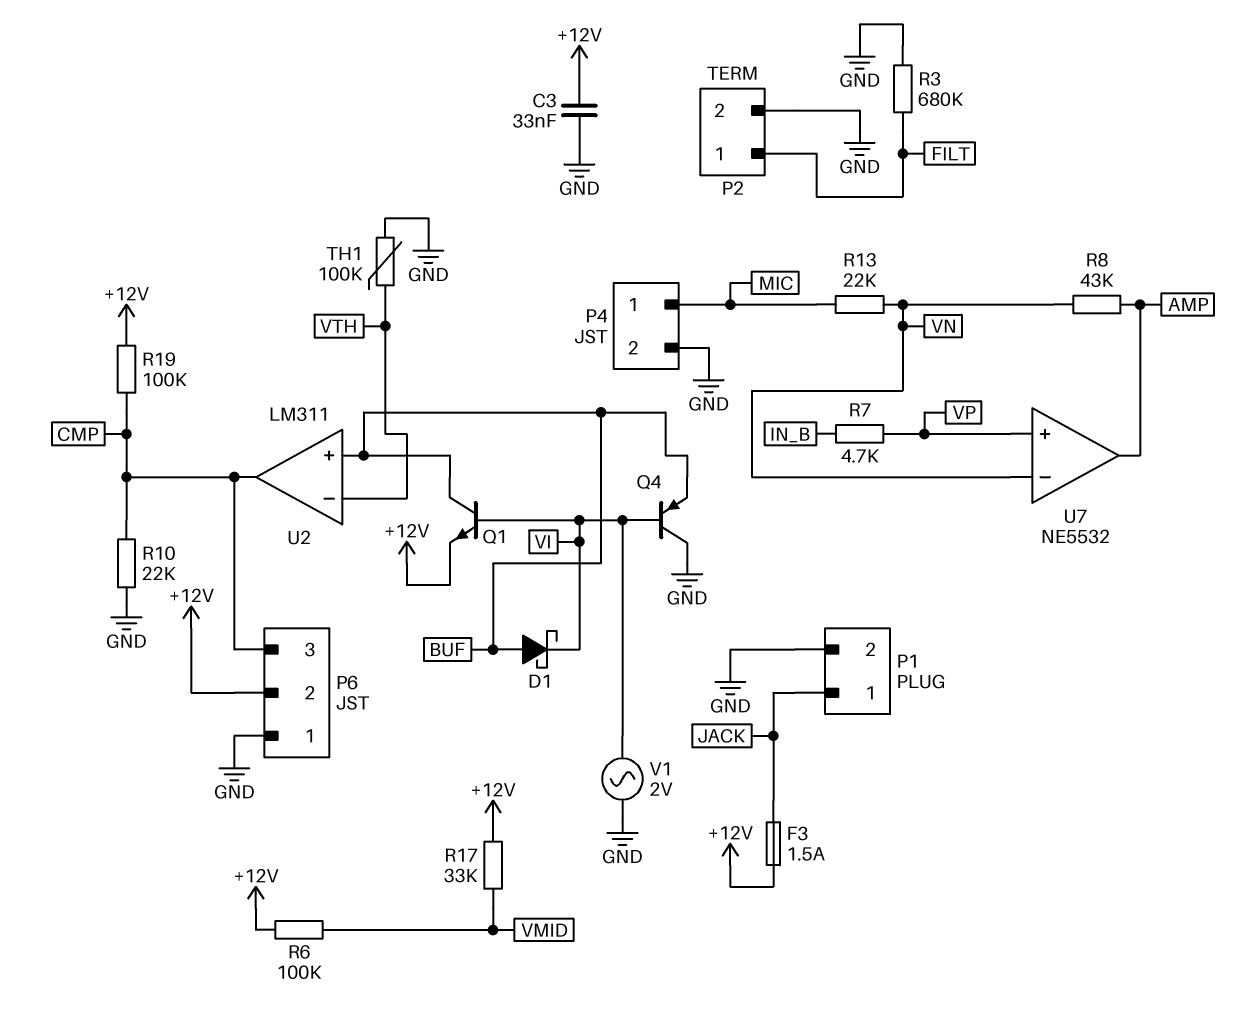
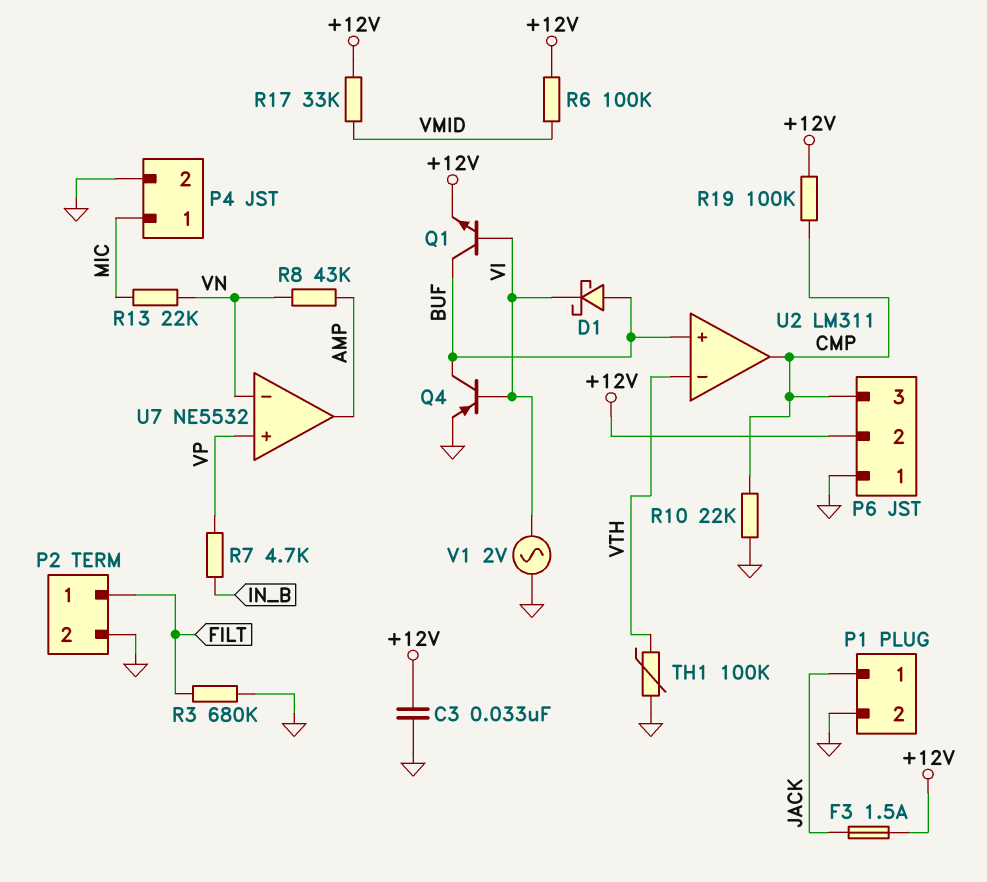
Q4: PNP (B VI, C GND, E BUF) -> PNP (B VI, C BUF, E GND)

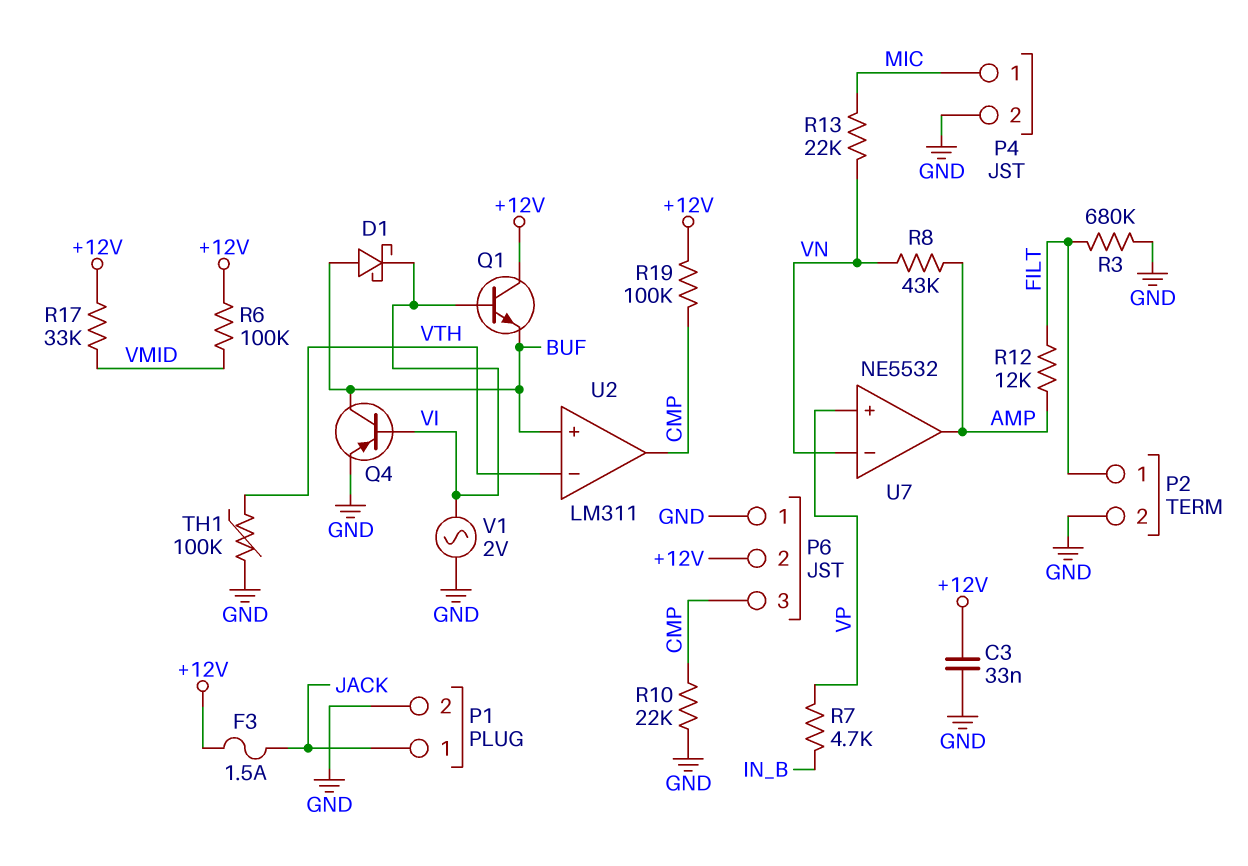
Q1: NPN (B VI, C BUF, E +12V) -> NPN (B VI, C +12V, E BUF)
R12: none -> 12k (AMP, FILT)

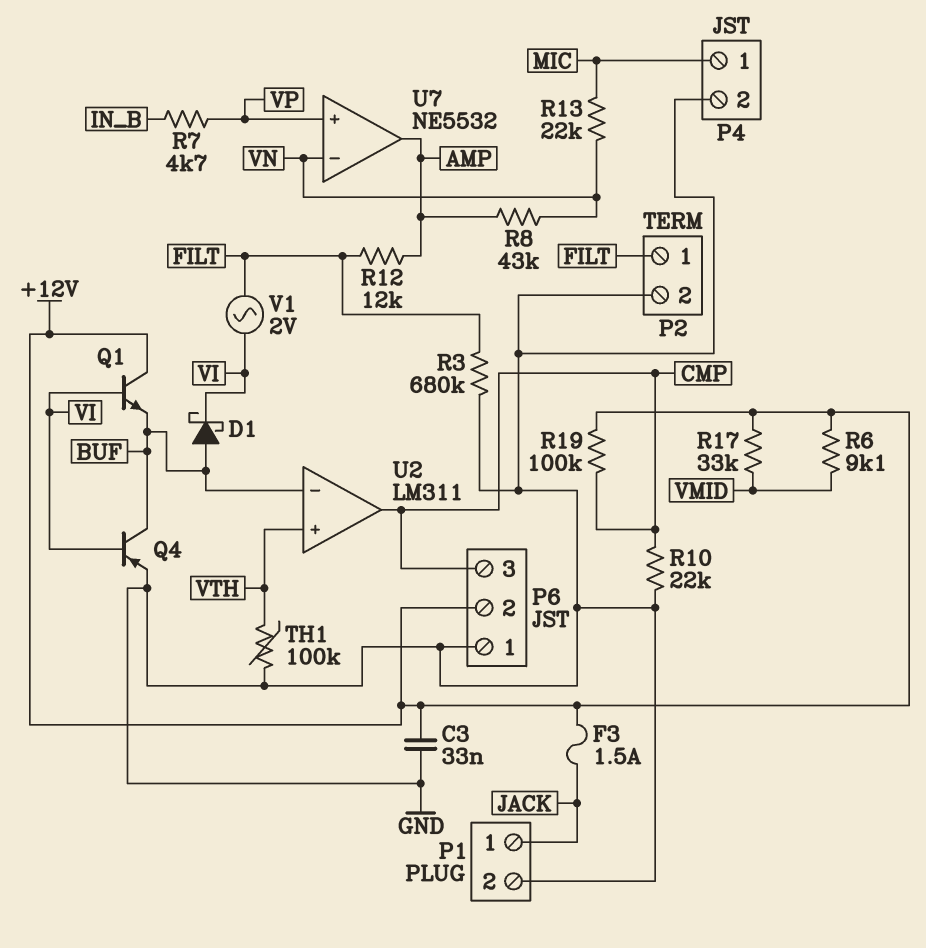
R6: 100k (+12V, VMID) -> 9.1k (+12V, VMID)
U2 pin in+: BUF -> VTH
U2 pin in-: VTH -> BUF
V1: AC 2V (GND, VI) -> AC 2V (FILT, VI)

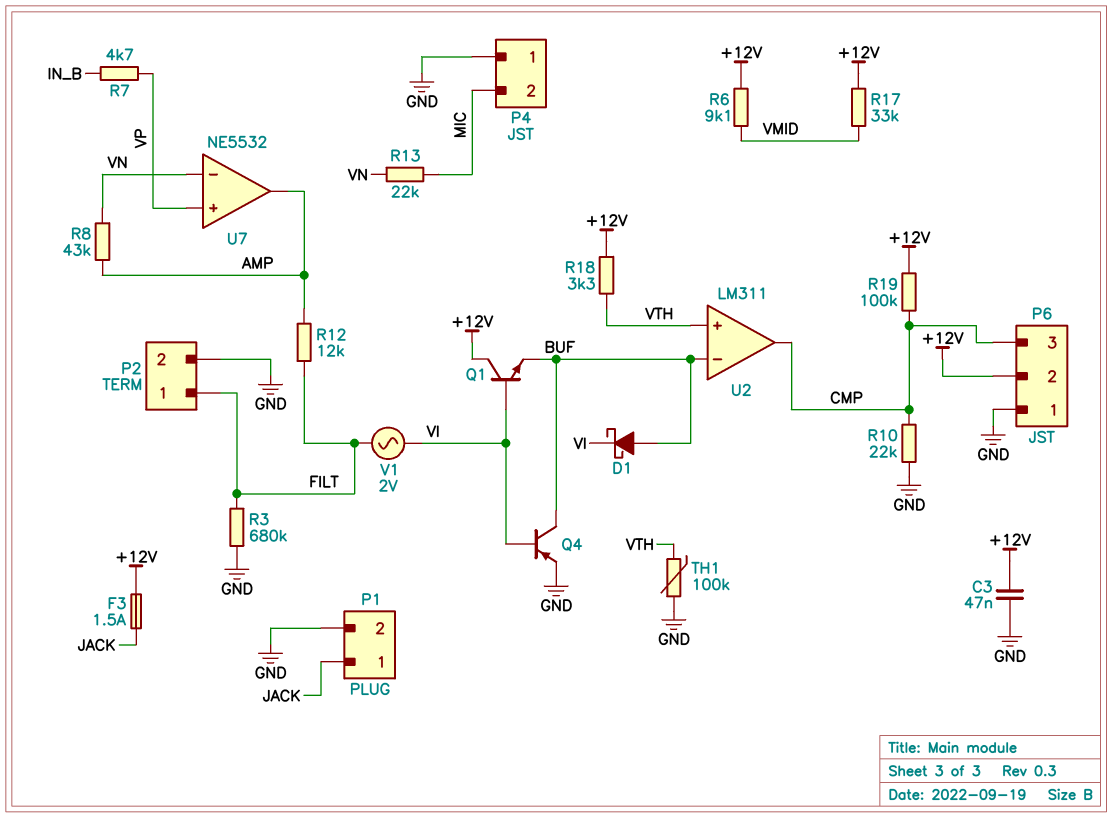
C3: 33nF (+12V, GND) -> 47nF (+12V, GND)
P4 pin 1: MIC -> GND
P4 pin 2: GND -> MIC
R18: none -> 3.3k (+12V, VTH)

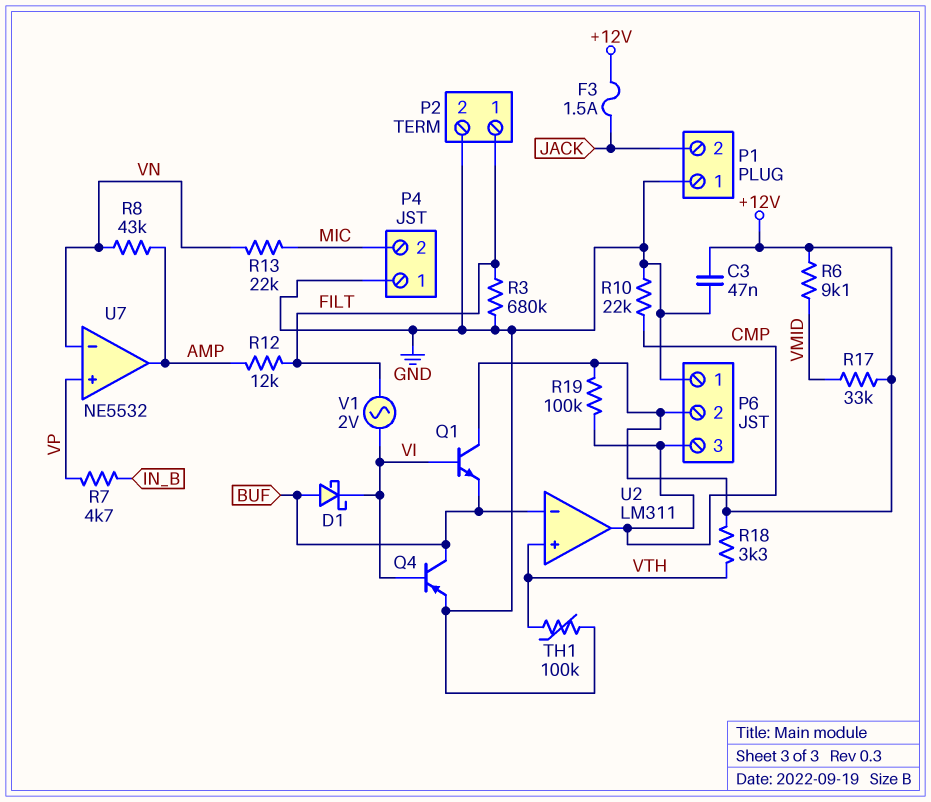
P1 pin 1: JACK -> GND
P1 pin 2: GND -> JACK

